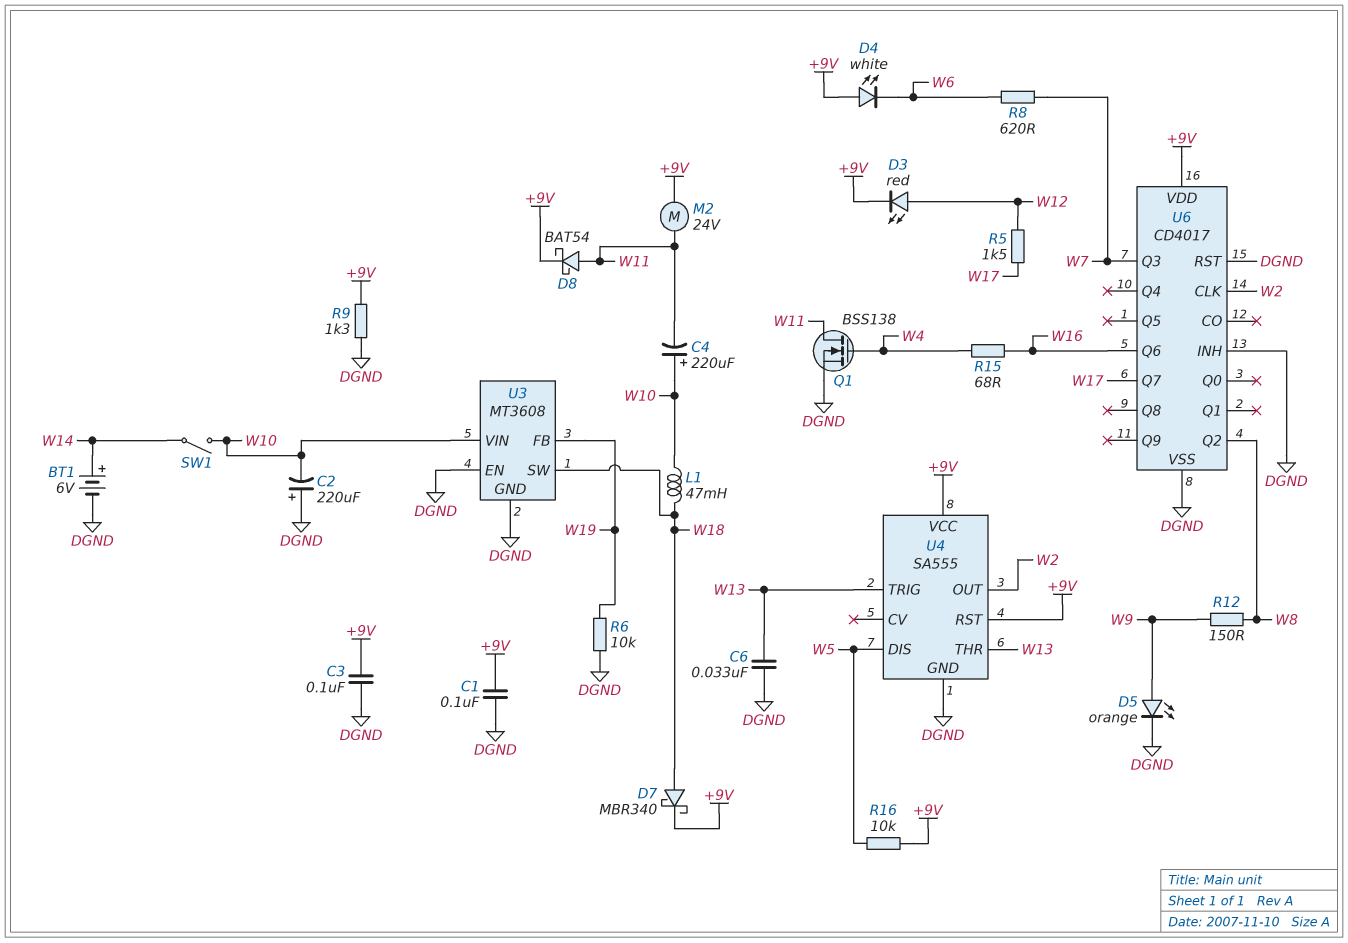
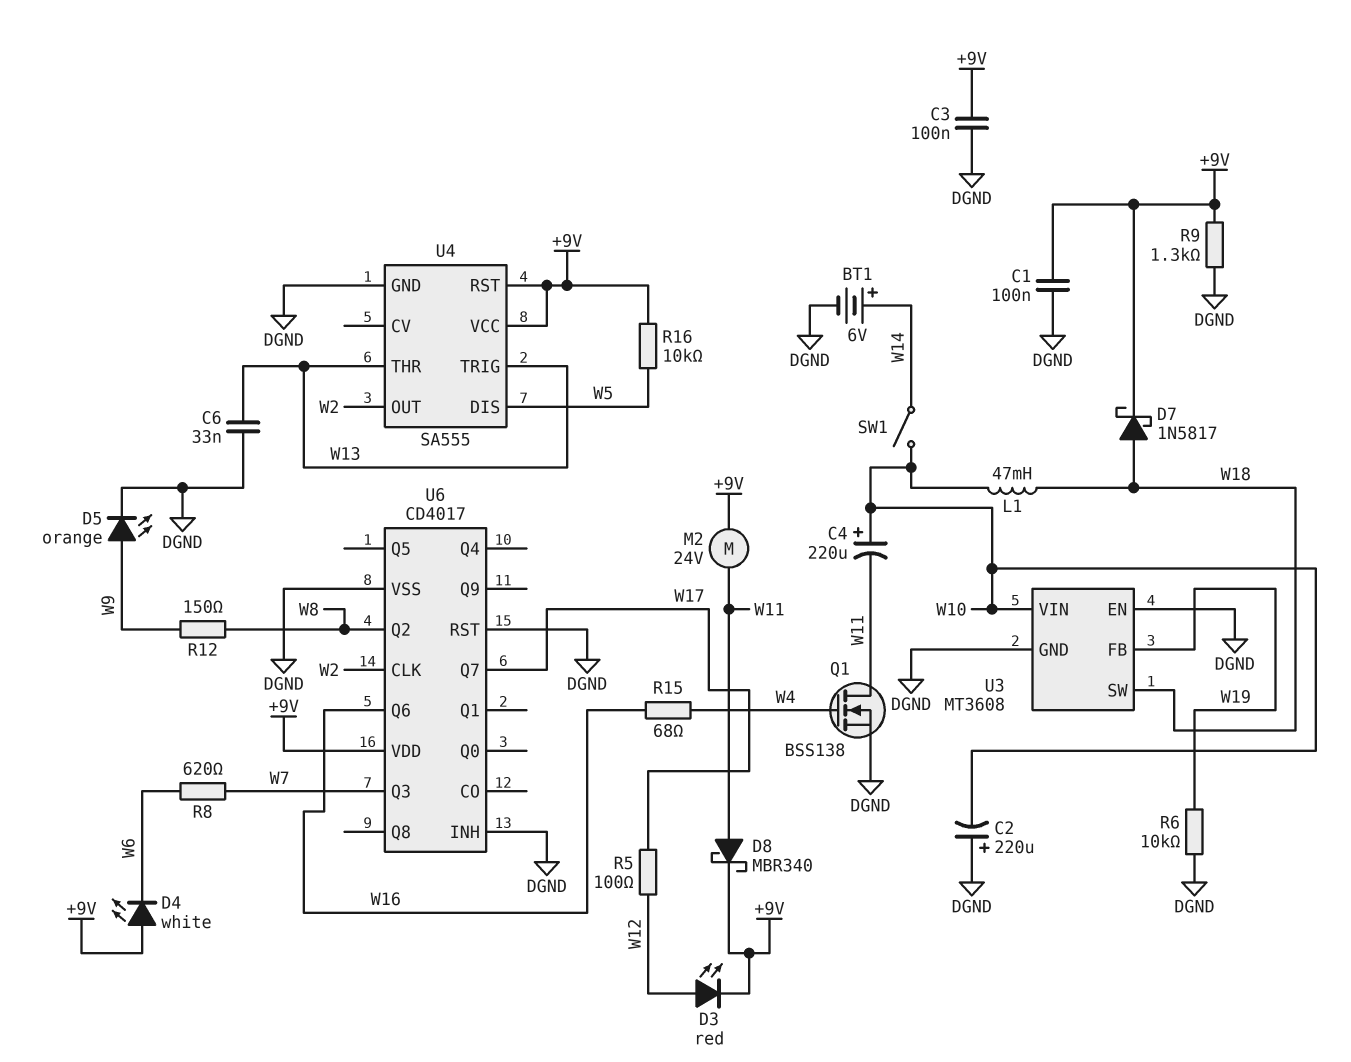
D7: schottky MBR340 (A W18, K +9V) -> schottky 1N5817 (A W18, K +9V)
D8: schottky BAT54 (A W11, K +9V) -> schottky MBR340 (A W11, K +9V)
R5: 1.5k (W12, W17) -> 100 (W12, W17)

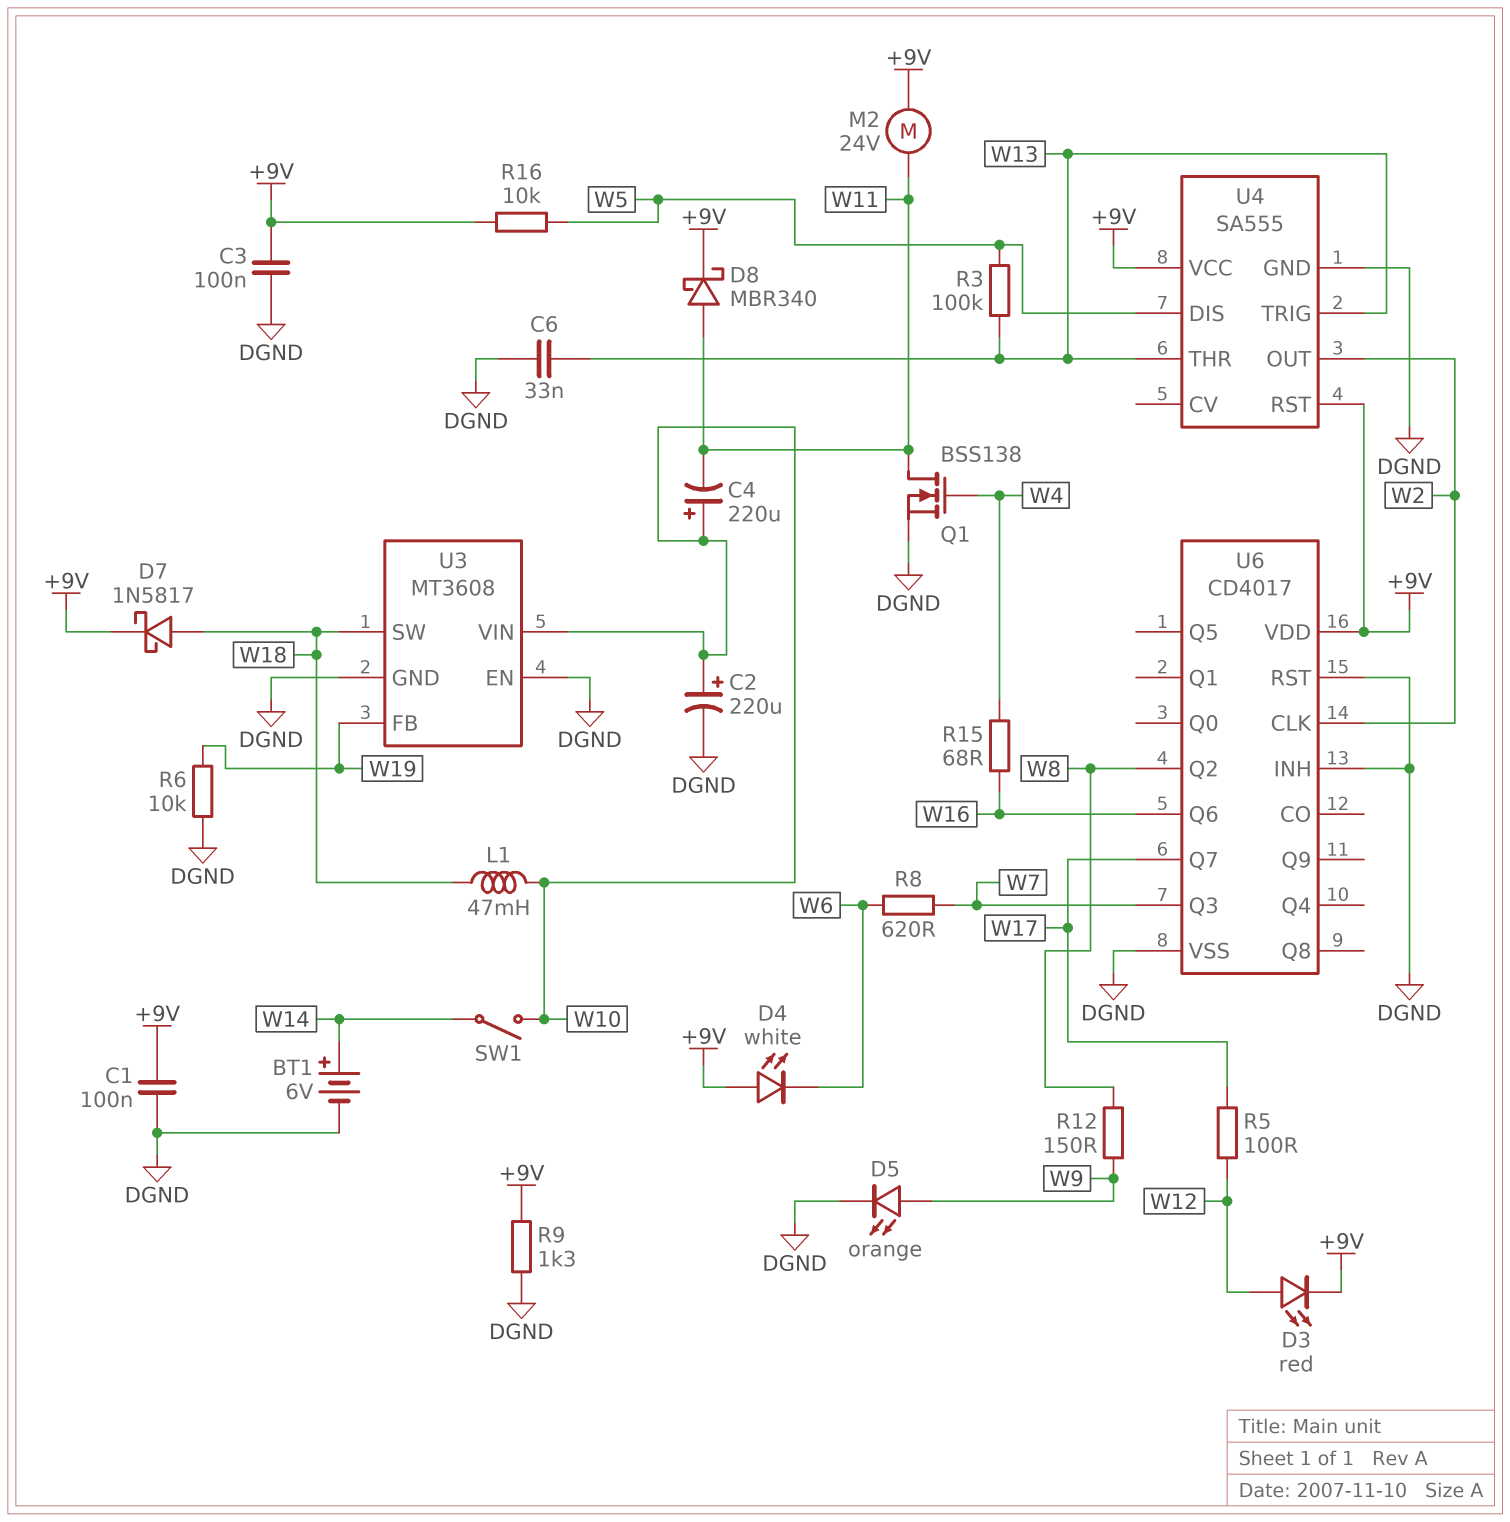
C2: 220uF (plus DGND, minus W10) -> 220uF (plus W10, minus DGND)
R3: none -> 100k (W5, W13)

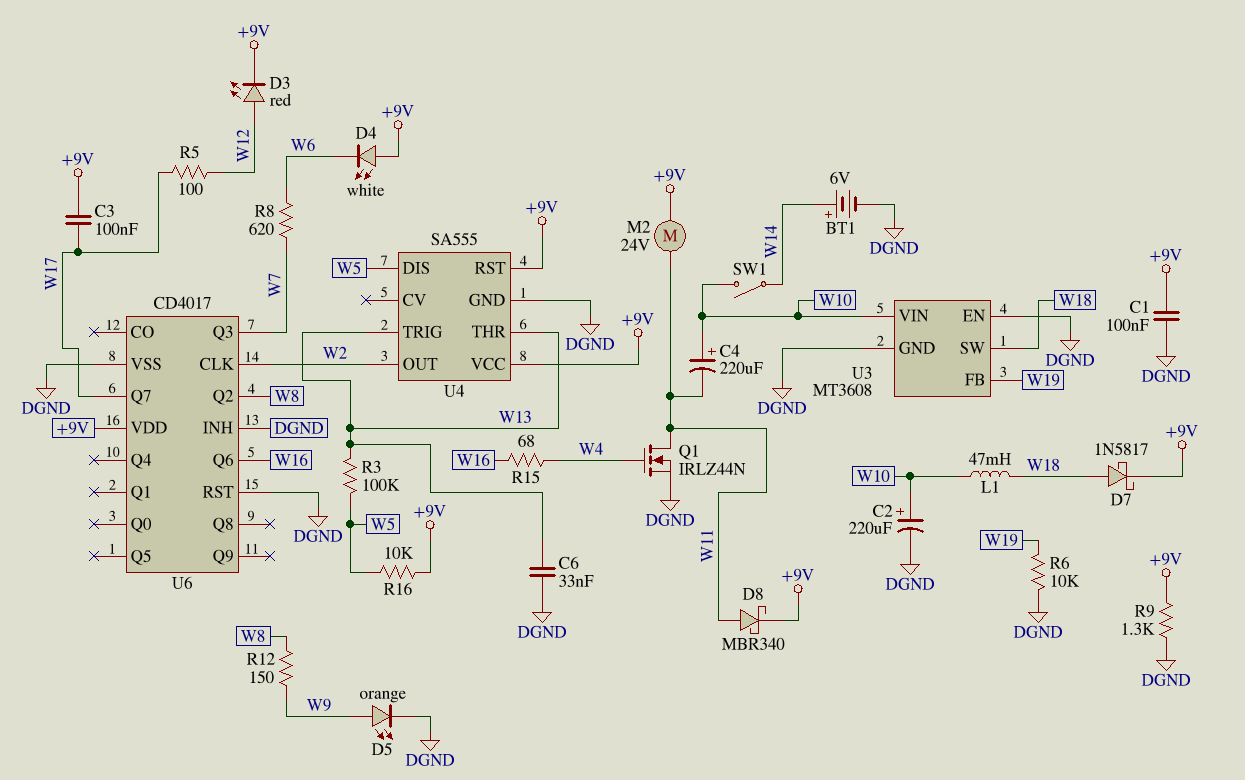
C3: 100nF (+9V, DGND) -> 100nF (+9V, W17)
Q1: NMOS BSS138 (G W4, D W11, S DGND) -> NMOS IRLZ44N (G W4, D W11, S DGND)

